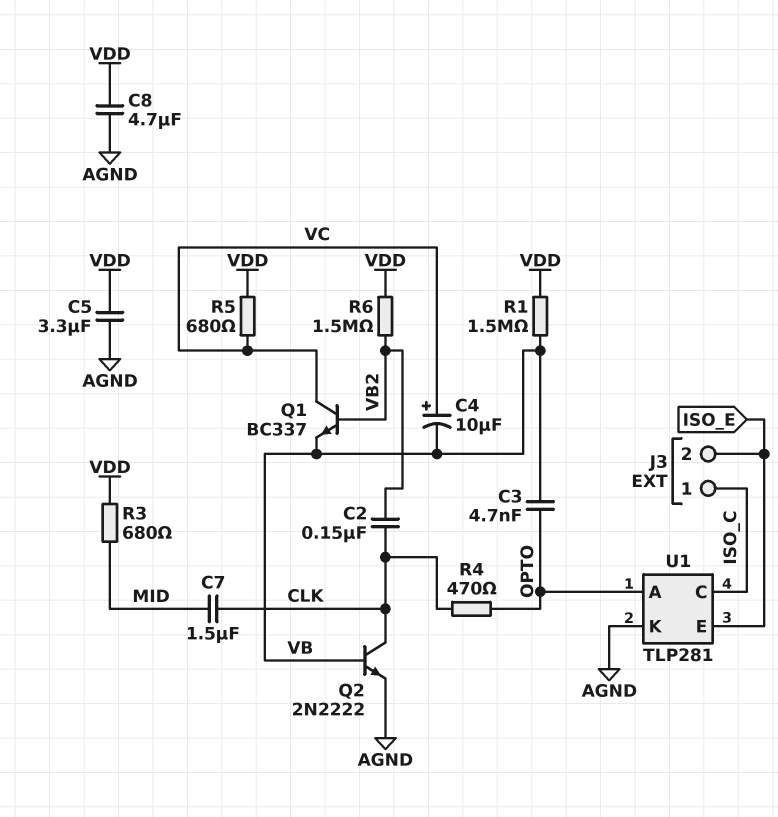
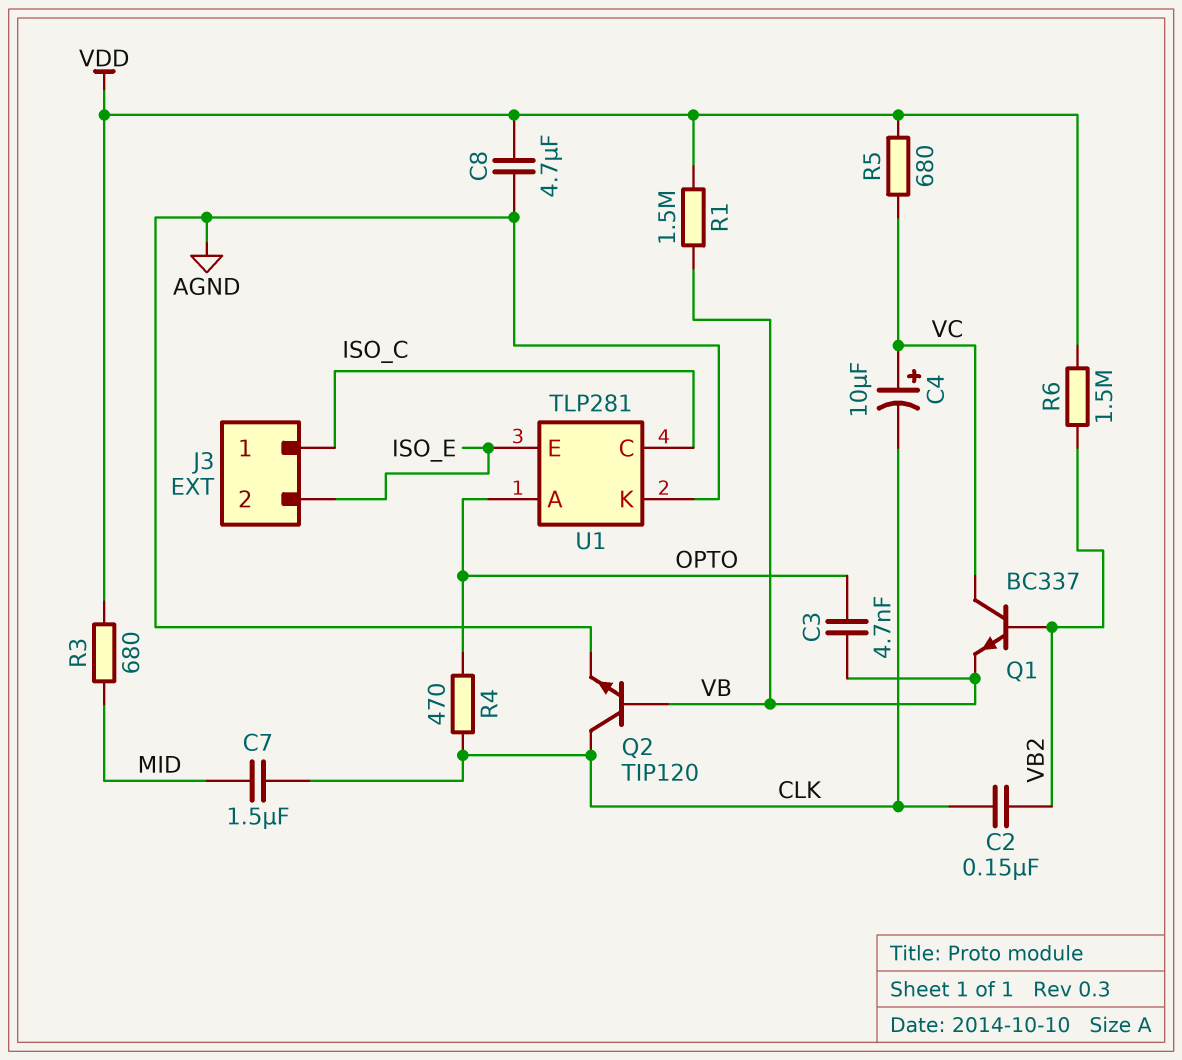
C4: 10uF (plus VC, minus VB) -> 10uF (plus VC, minus CLK)
C5: 3.3uF (AGND, VDD) -> none
Q2: NPN 2N2222 (B VB, C CLK, E AGND) -> NPN TIP120 (B VB, C CLK, E AGND)

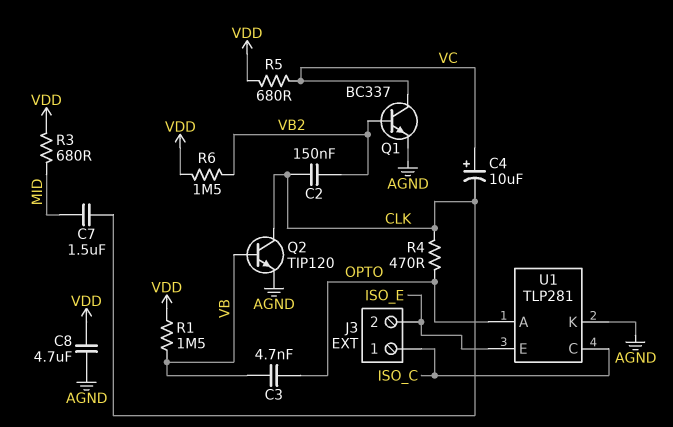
Q1: NPN BC337 (B VB2, C VC, E VB) -> NPN BC337 (B VB2, C VC, E AGND)

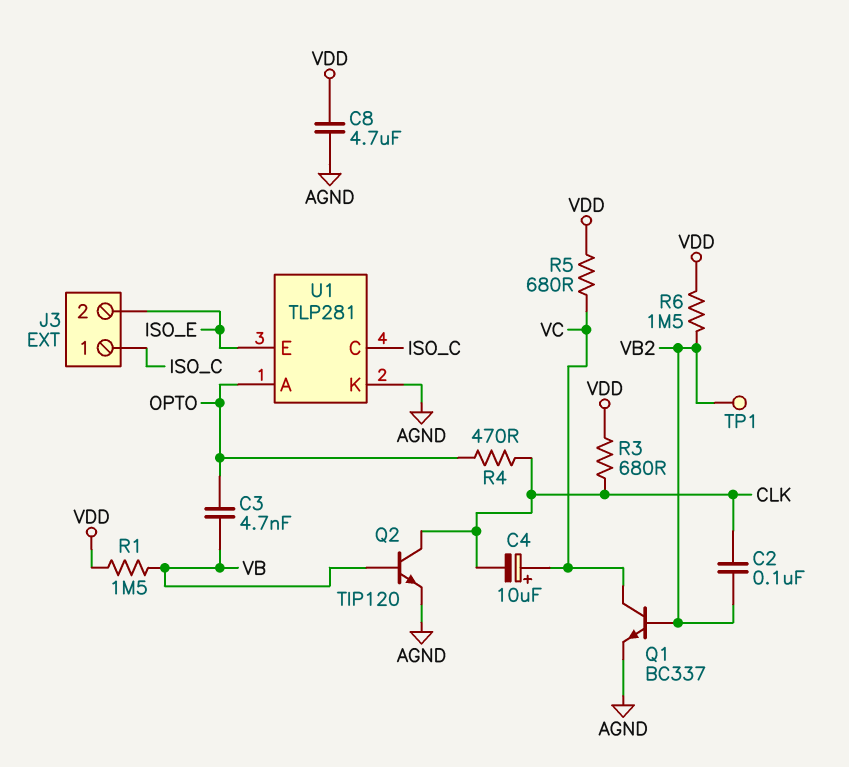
C2: 150nF (CLK, VB2) -> 100nF (CLK, VB2)
C7: 1.5uF (CLK, MID) -> none
R3: 680 (MID, VDD) -> 680 (CLK, VDD)
TP1: none -> test point (VB2)

